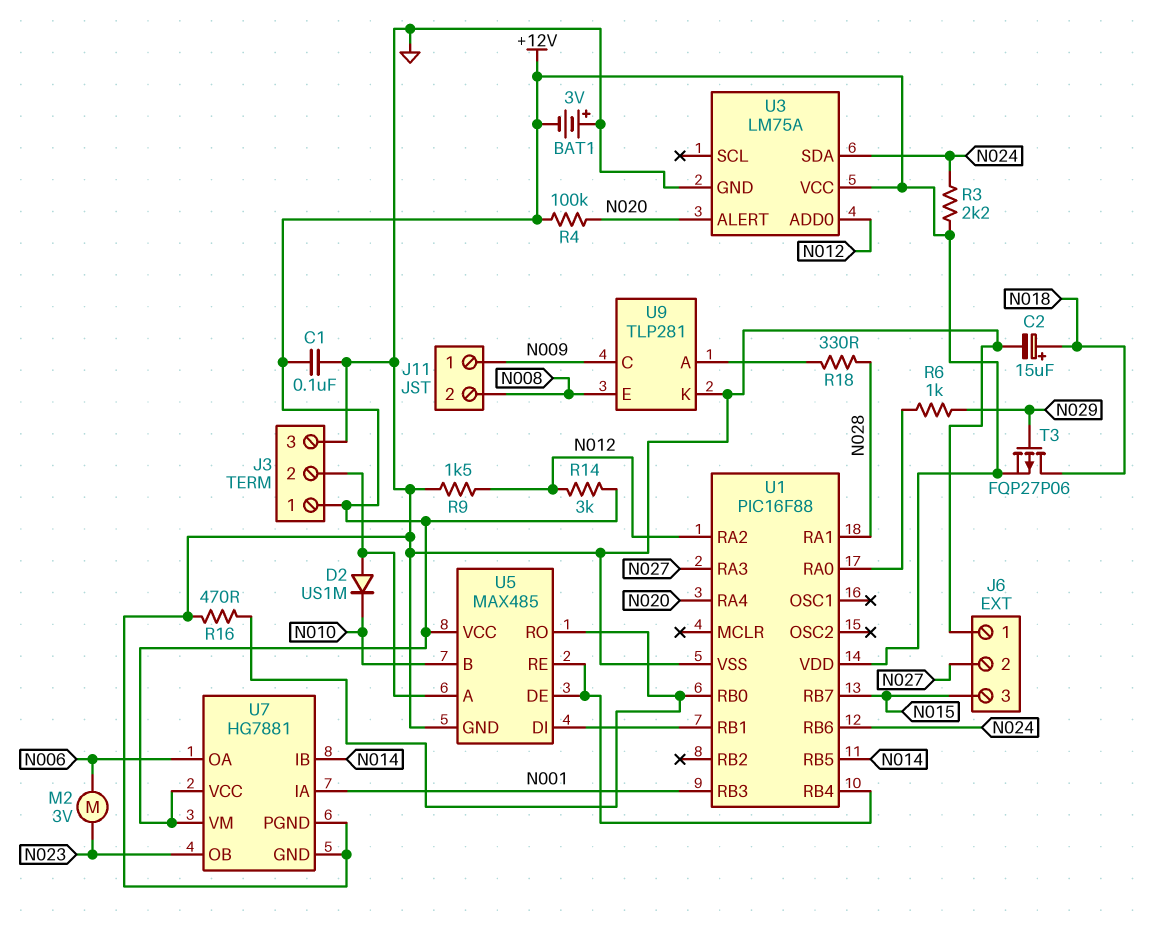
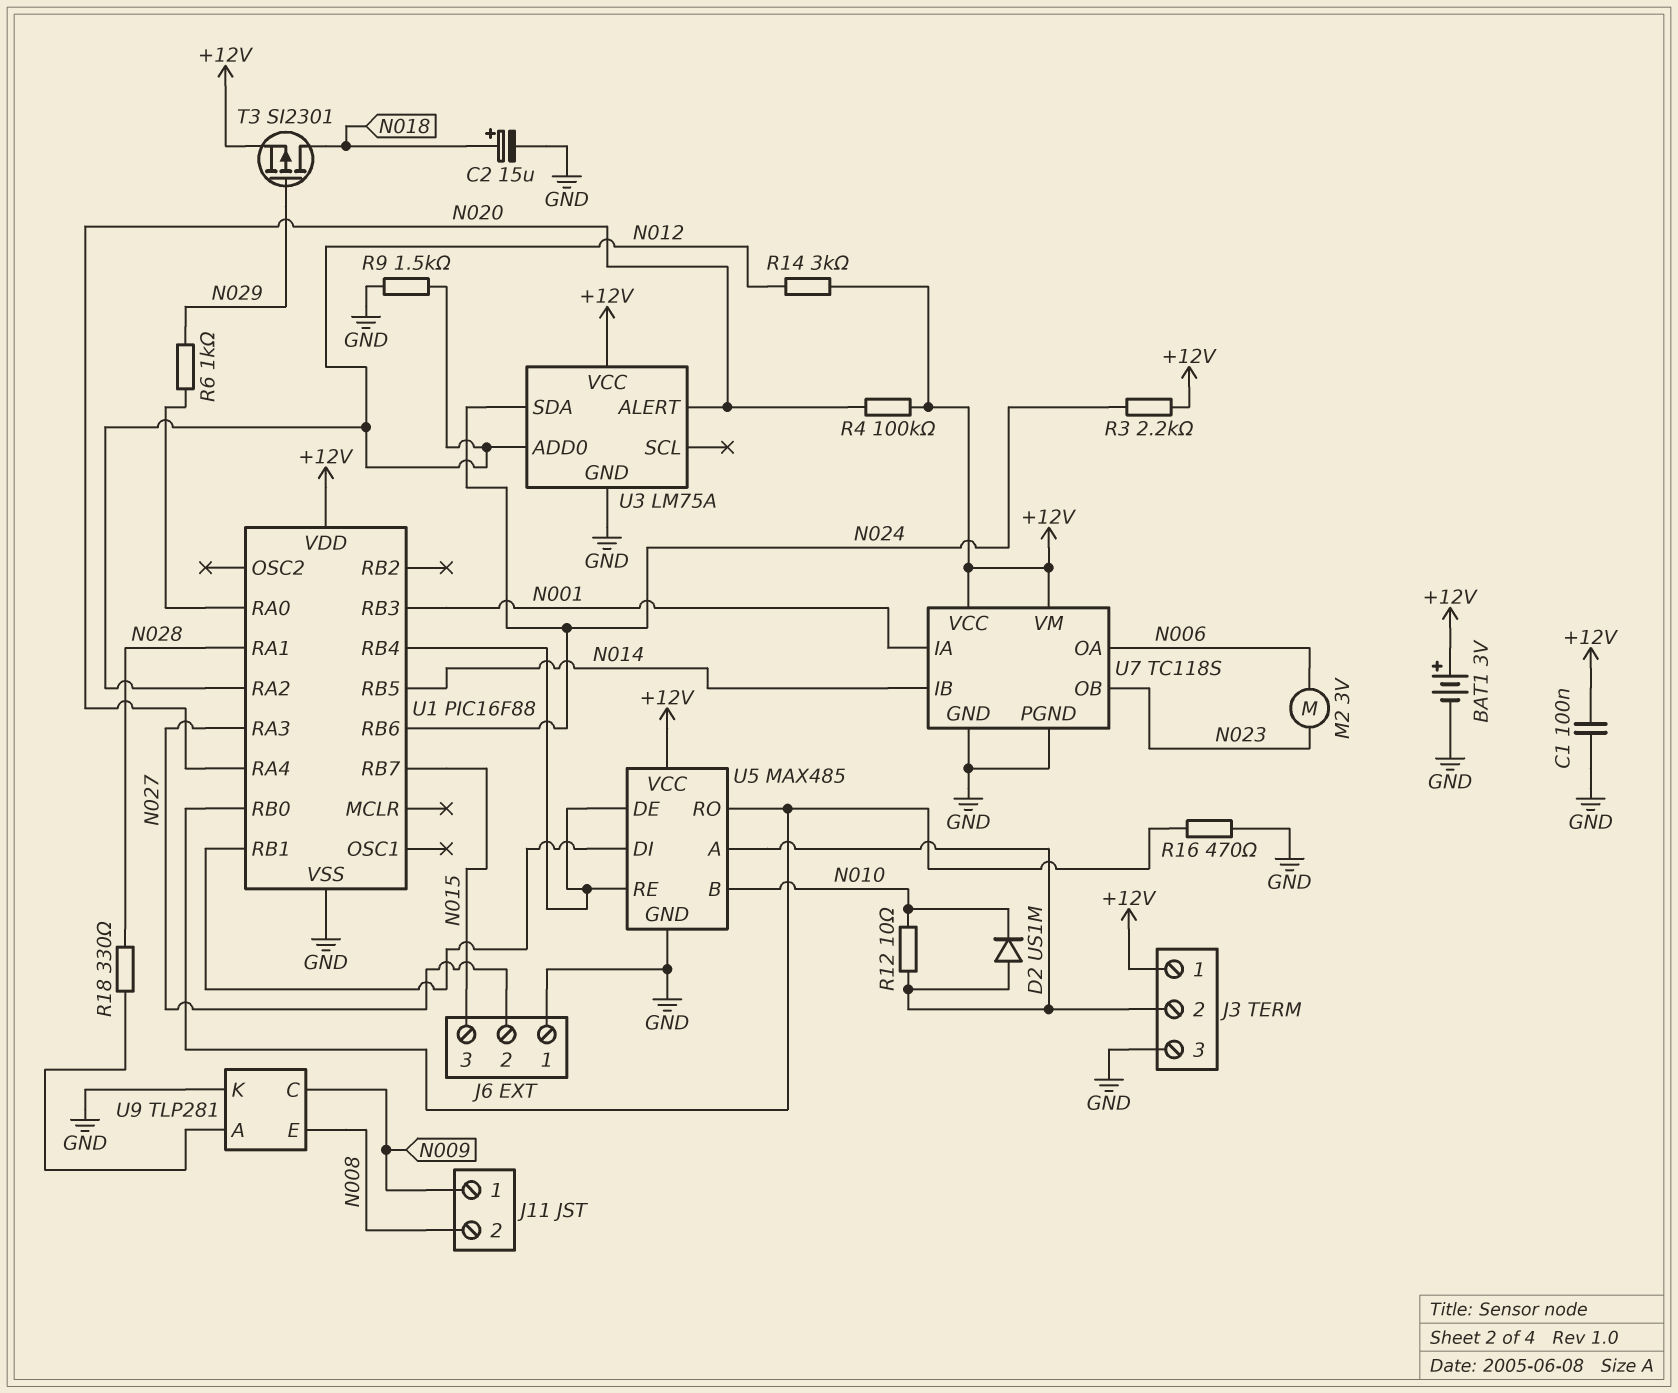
BAT1: 3V (plus GND, minus +12V) -> 3V (plus +12V, minus GND)
R12: none -> 10 (J3/2, N010)
T3: PMOS FQP27P06 (G N029, D N018, S +12V) -> PMOS SI2301 (G N029, D N018, S +12V)
U7: HG7881 -> TC118S

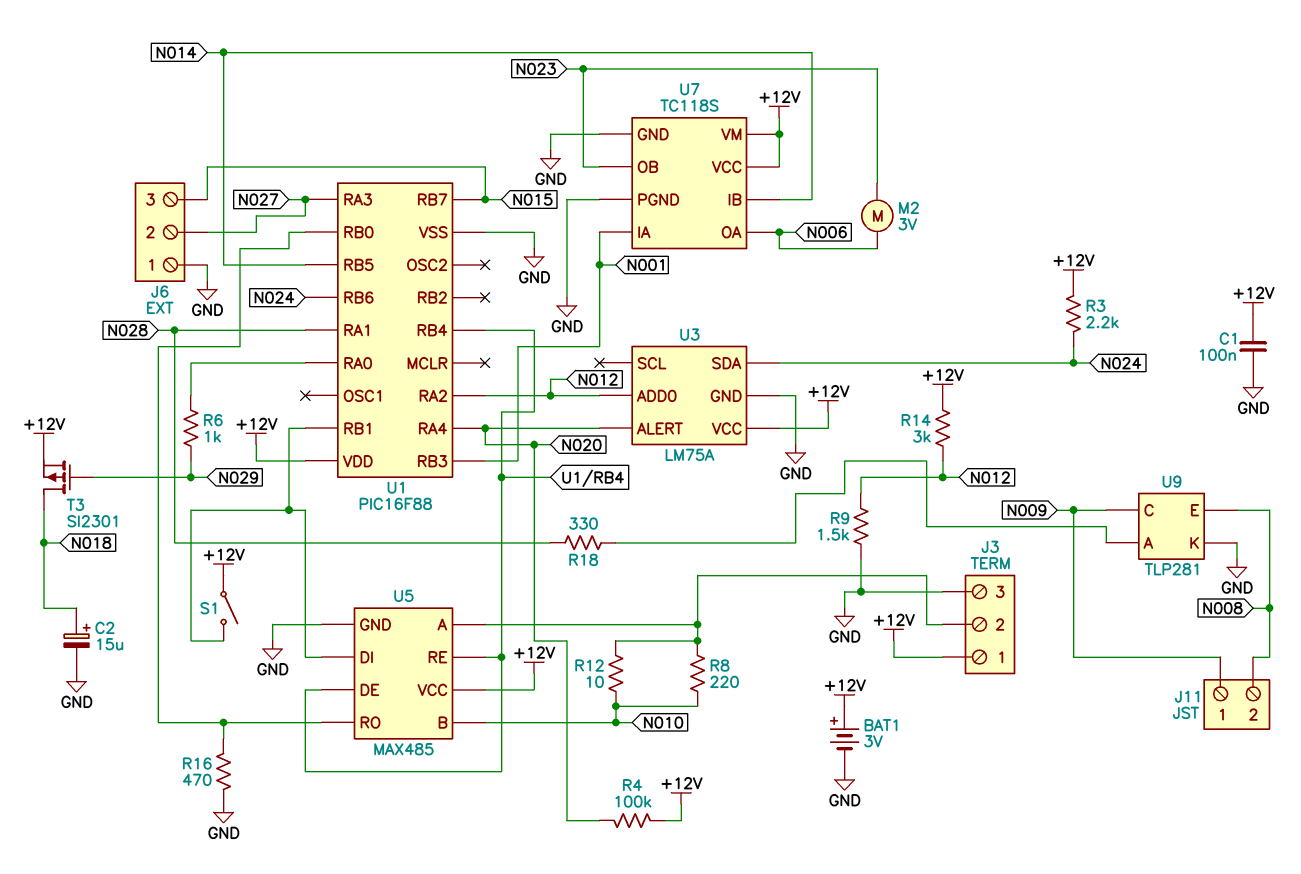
D2: diode US1M (A J3/2, K N010) -> none
R8: none -> 220 (J3/2, N010)
S1: none -> switch (+12V, U1/RB1)

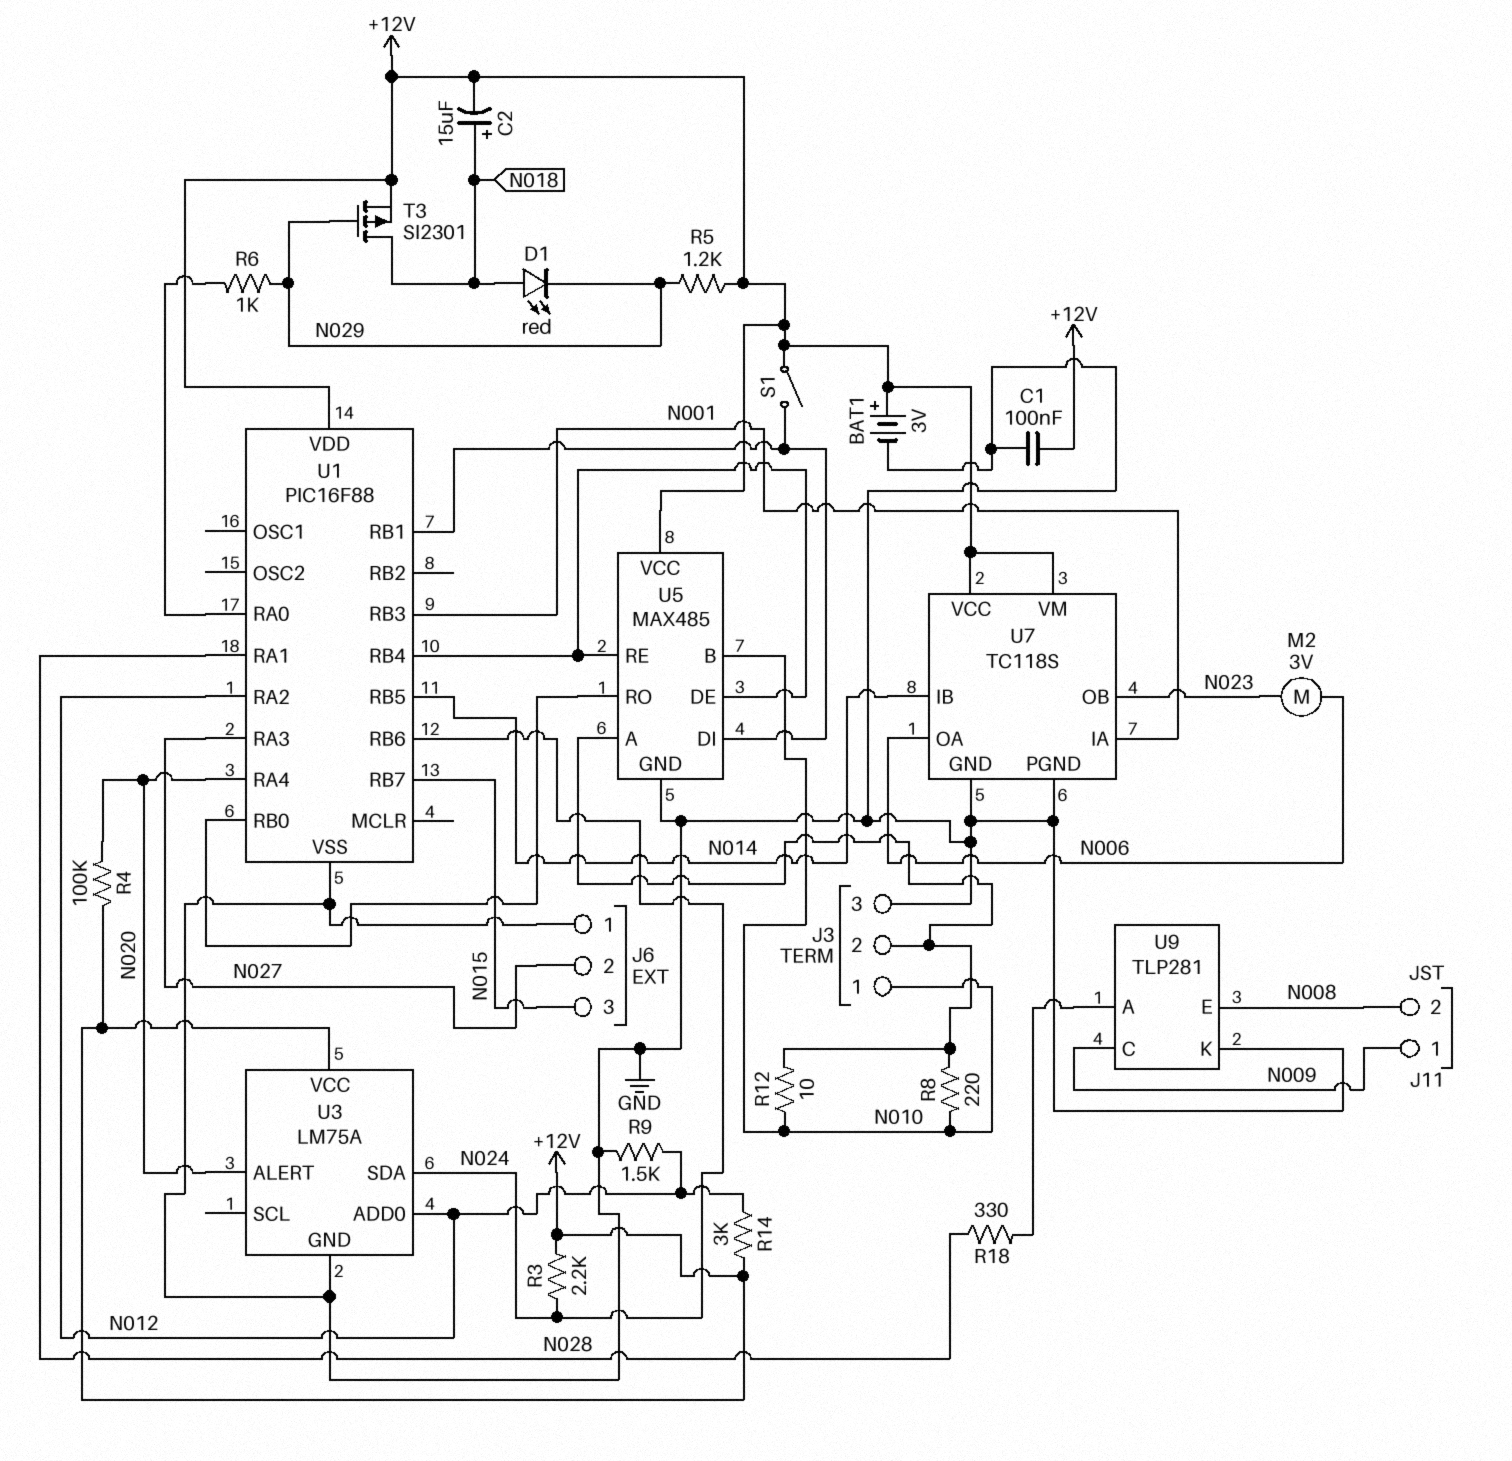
C2: 15uF (plus N018, minus GND) -> 15uF (plus N018, minus +12V)
D1: none -> LED red (A N018, K N029)
J3 pin 1: +12V -> N010
R5: none -> 1.2k (+12V, N029)
R16: 470 (GND, U1/RB0) -> none

